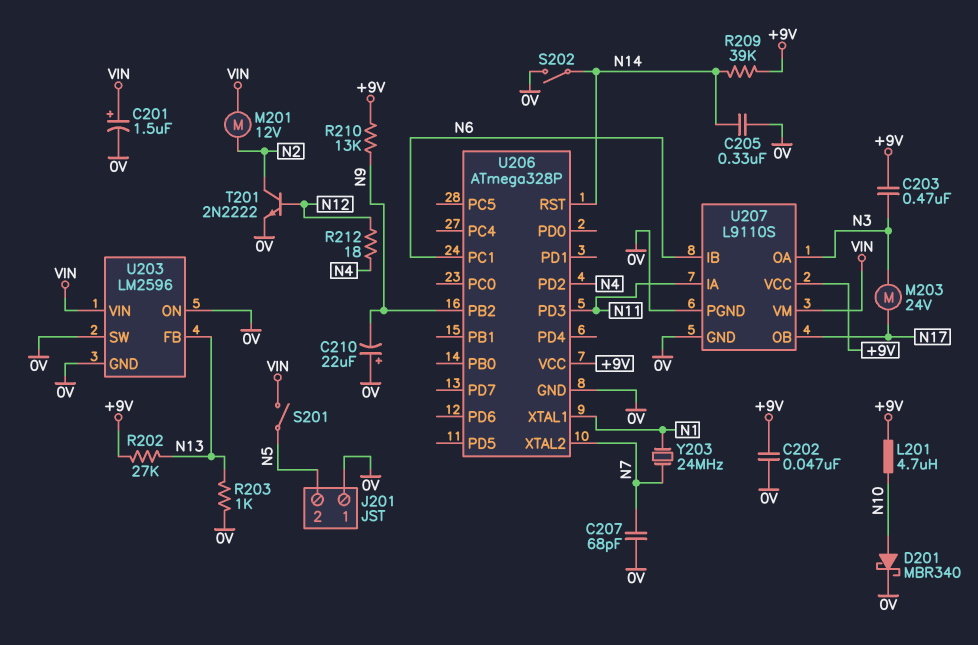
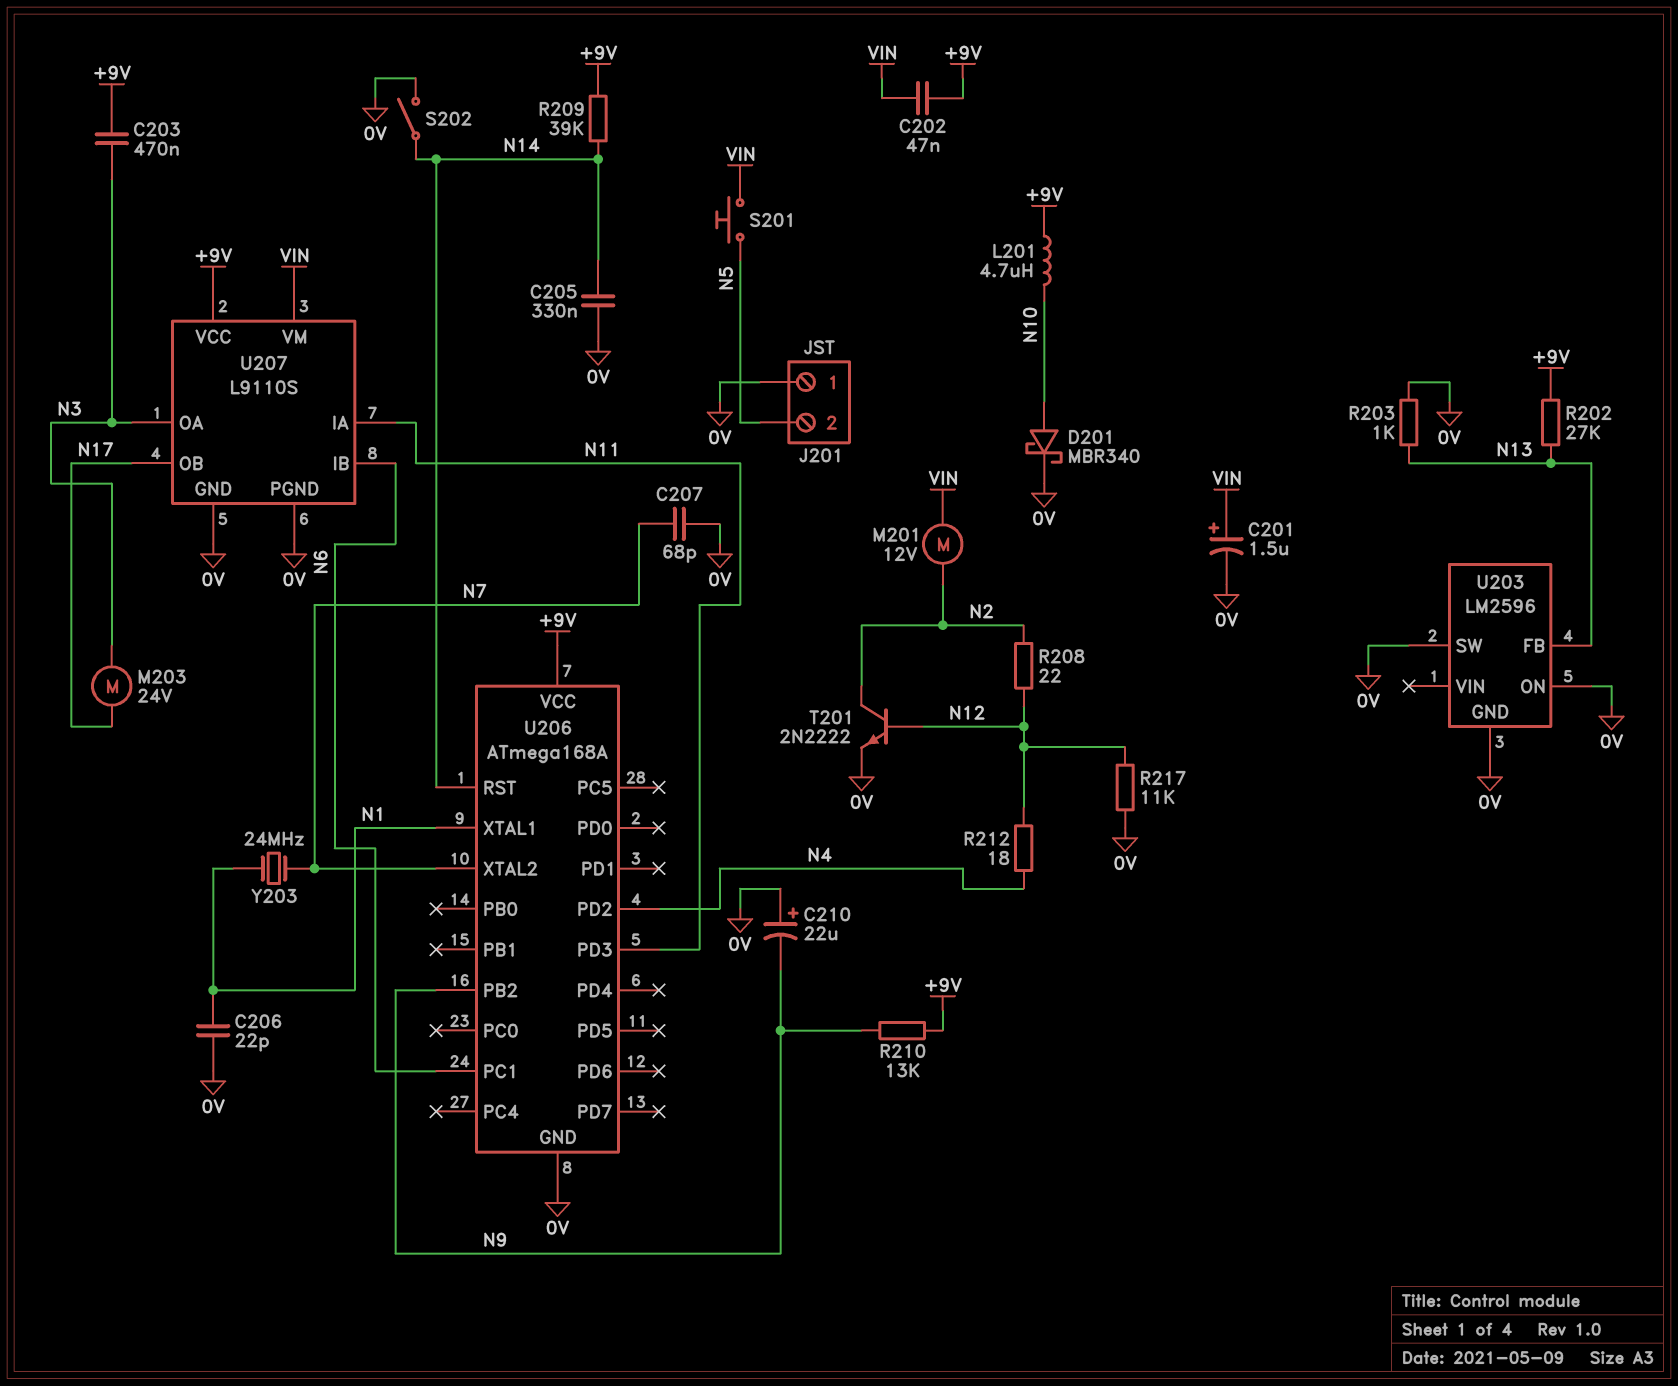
C202: 47nF (+9V, 0V) -> 47nF (+9V, VIN)
C206: none -> 22pF (0V, N1)
R208: none -> 22 (N2, N12)
R217: none -> 11k (0V, N12)
S201: switch (N5, VIN) -> button (N5, VIN)
U203 pin VIN: VIN -> none
U206: ATmega328P -> ATmega168A

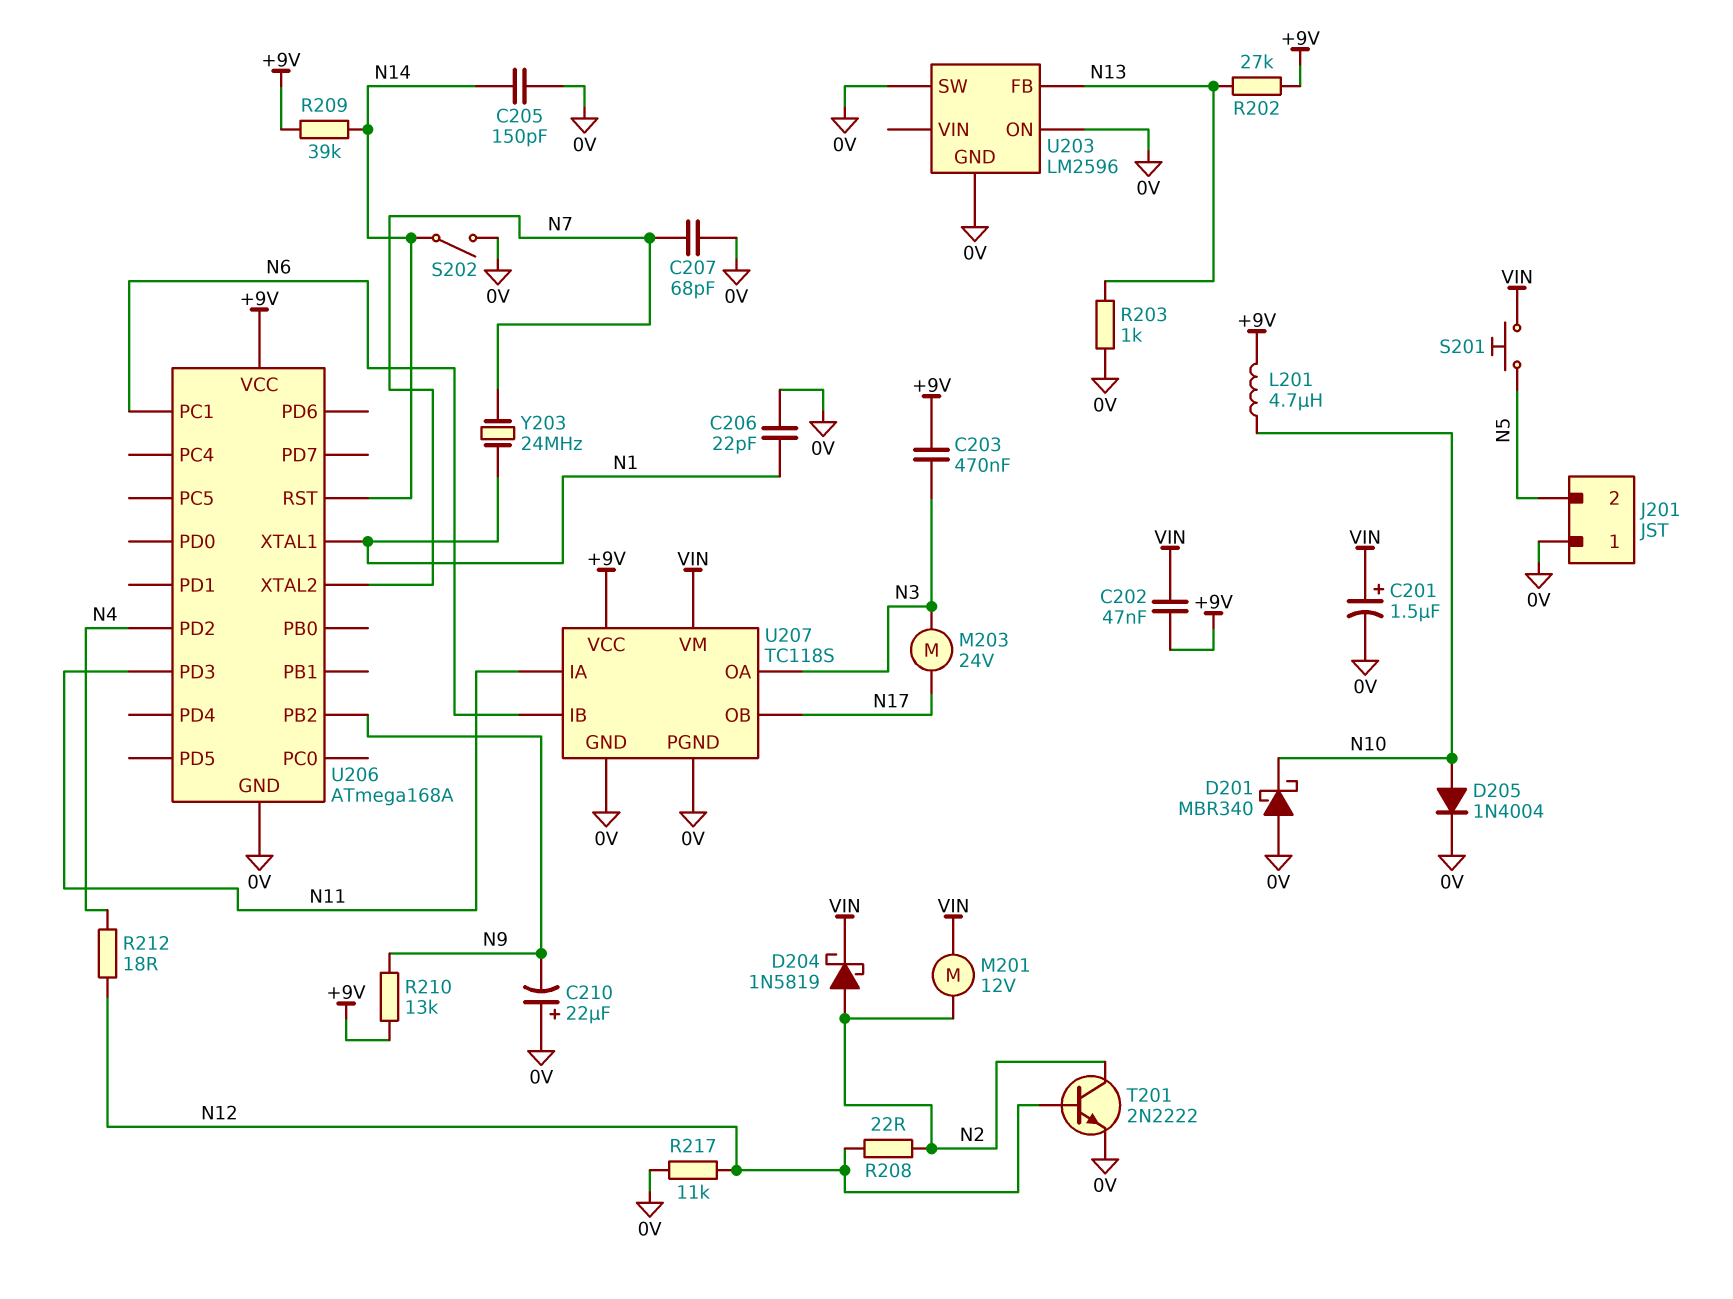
C205: 330nF (0V, N14) -> 150pF (0V, N14)
D201: schottky MBR340 (A N10, K 0V) -> schottky MBR340 (A 0V, K N10)
D204: none -> schottky 1N5819 (A N2, K VIN)
D205: none -> diode 1N4004 (A N10, K 0V)
U207: L9110S -> TC118S

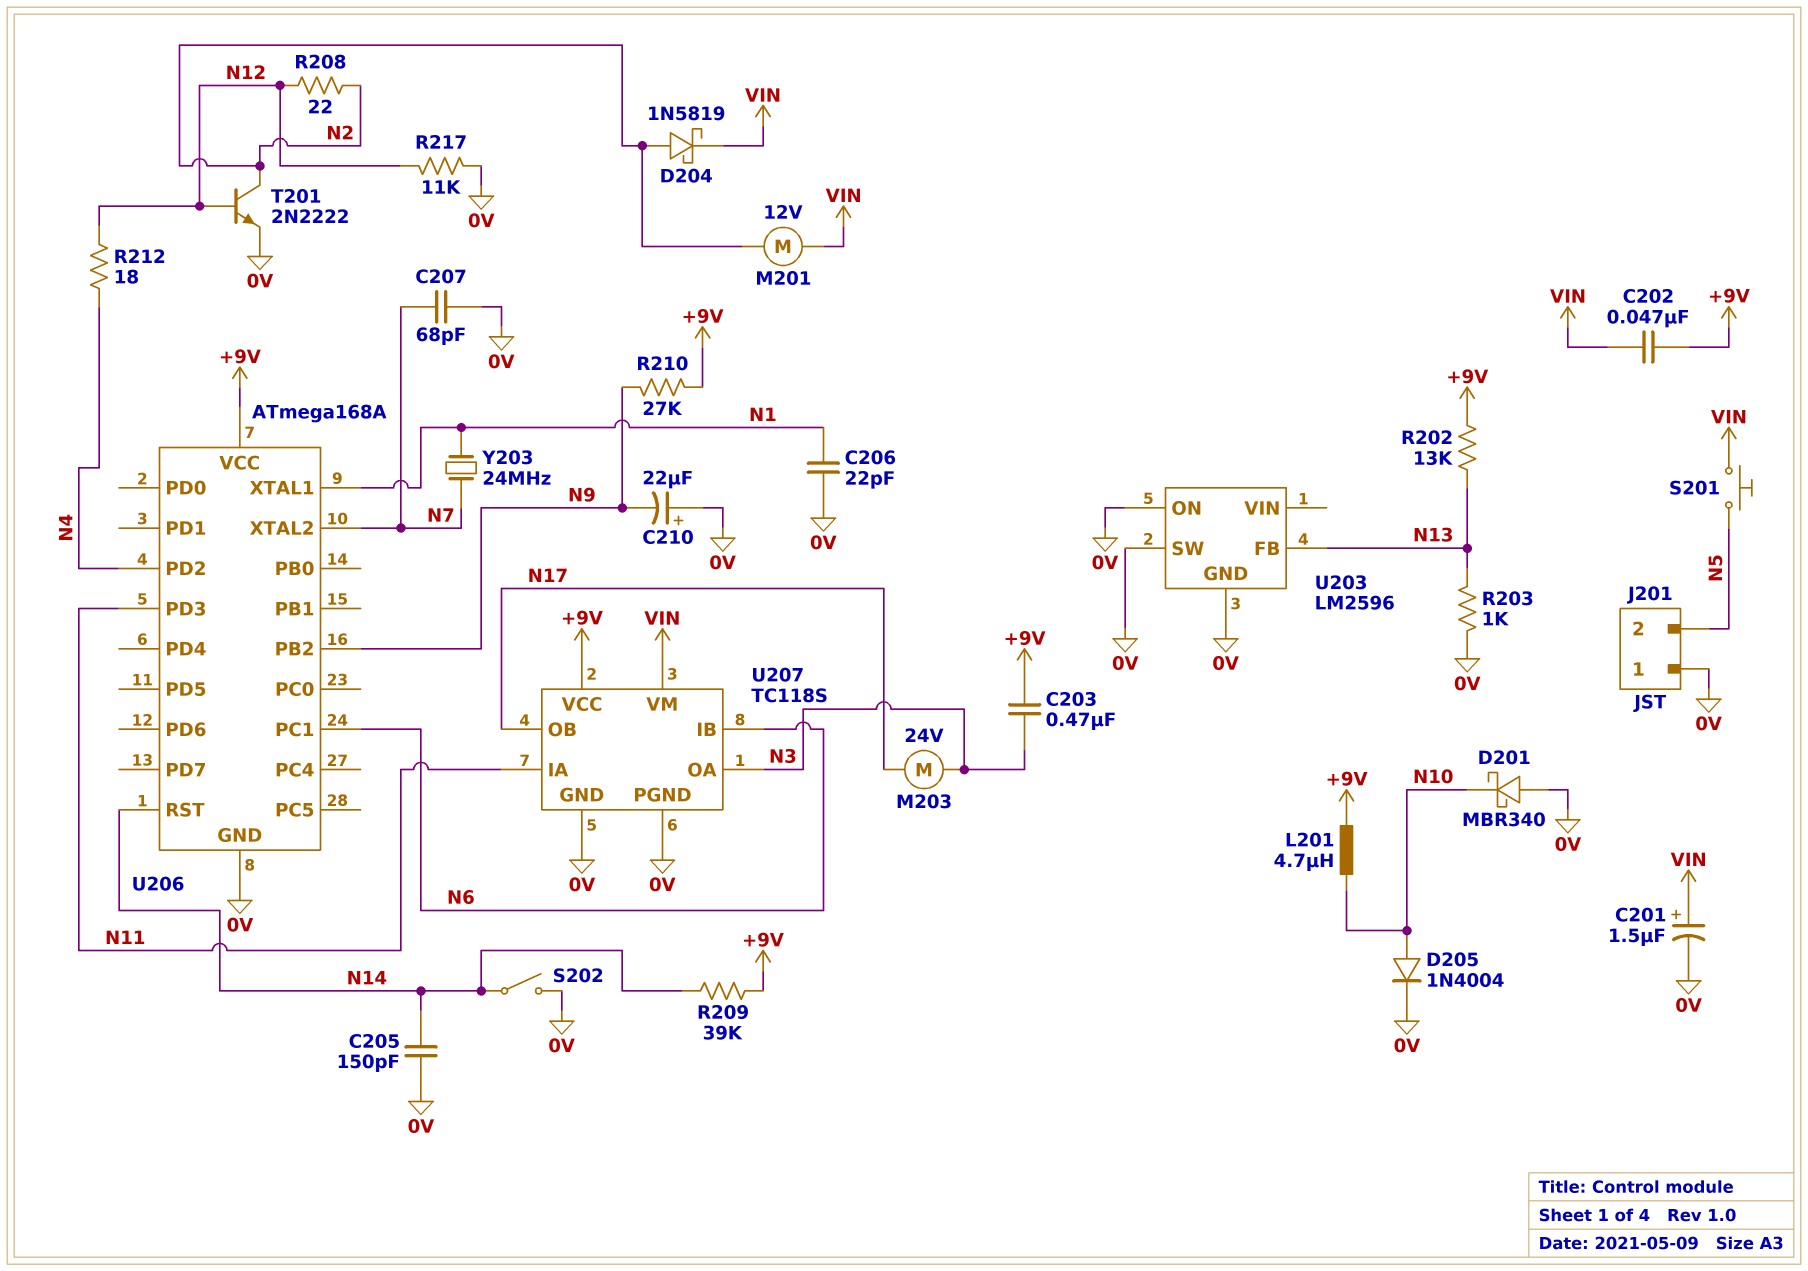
R202: 27k (+9V, N13) -> 13k (+9V, N13)
R210: 13k (+9V, N9) -> 27k (+9V, N9)

